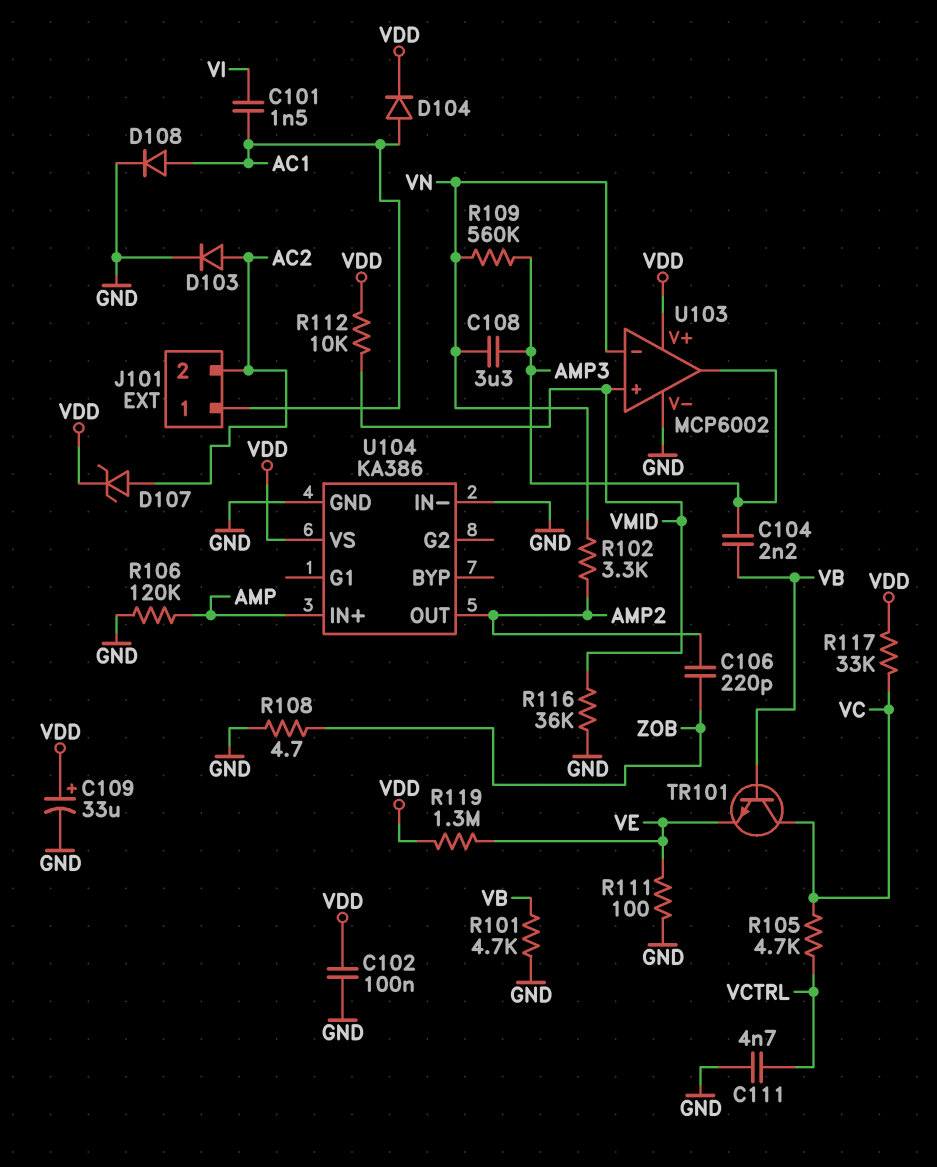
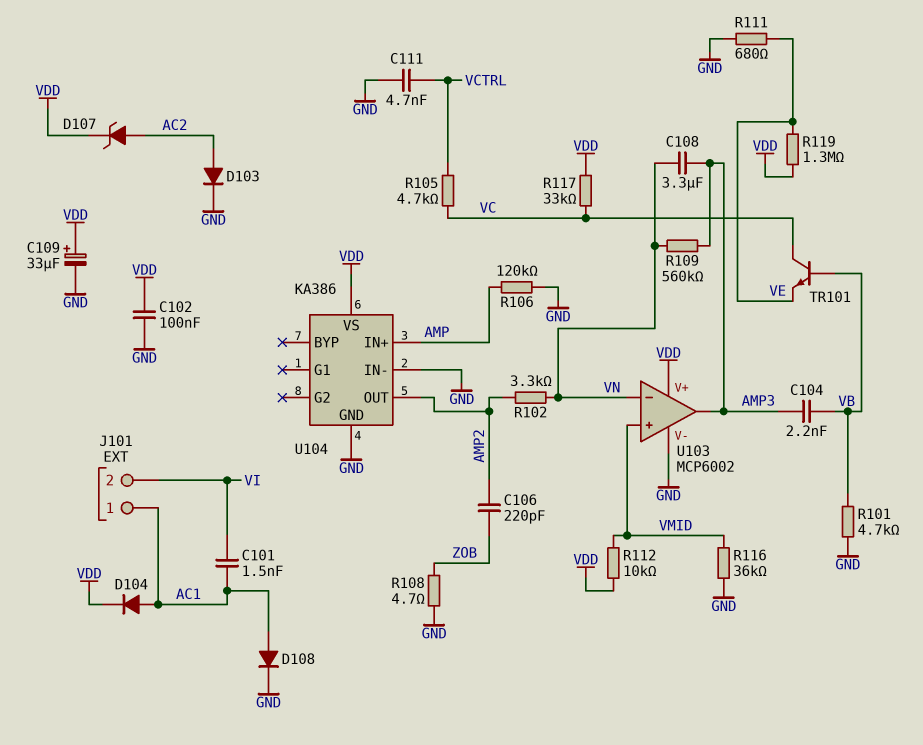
J101 pin 2: AC2 -> VI
R111: 100 (GND, VE) -> 680 (GND, VE)

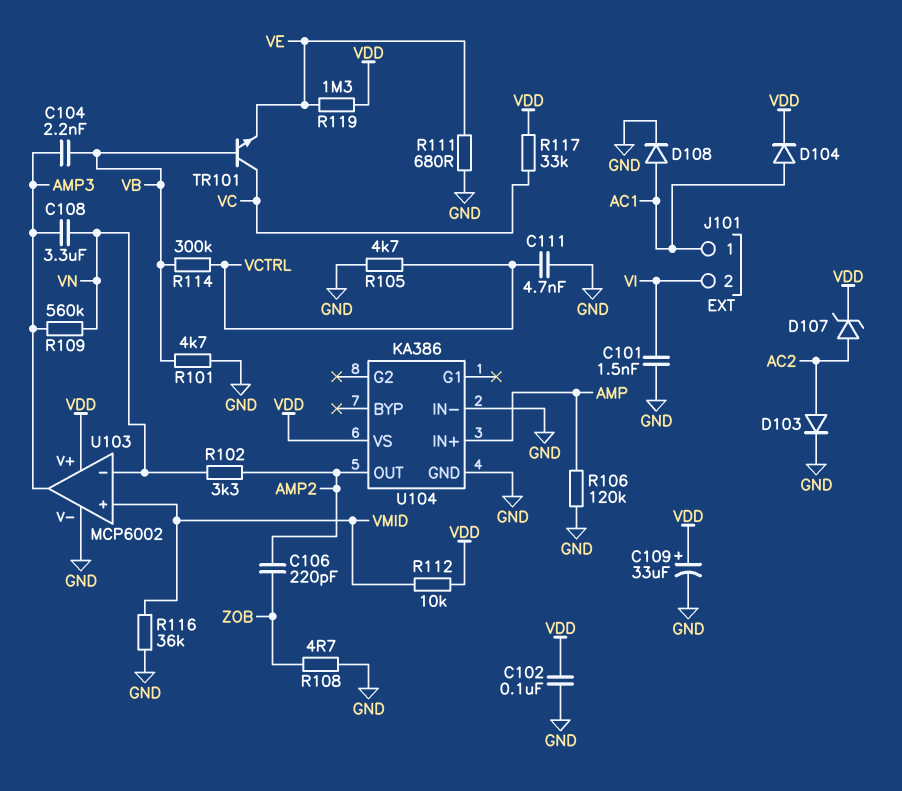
C101: 1.5nF (AC1, VI) -> 1.5nF (GND, VI)
R105: 4.7k (VC, VCTRL) -> 4.7k (GND, VCTRL)
R114: none -> 300k (VB, VCTRL)

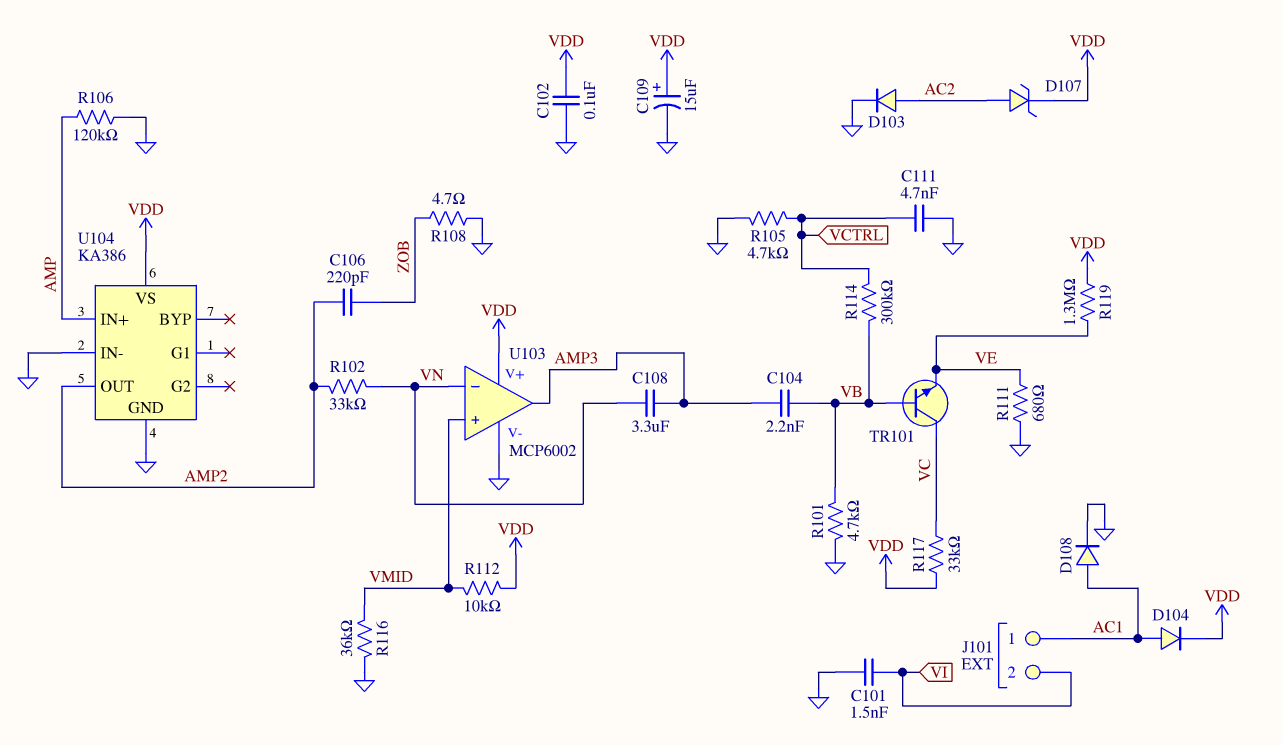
C109: 33uF (plus VDD, minus GND) -> 15uF (plus VDD, minus GND)
R102: 3.3k (AMP2, VN) -> 33k (AMP2, VN)
R109: 560k (AMP3, VN) -> none

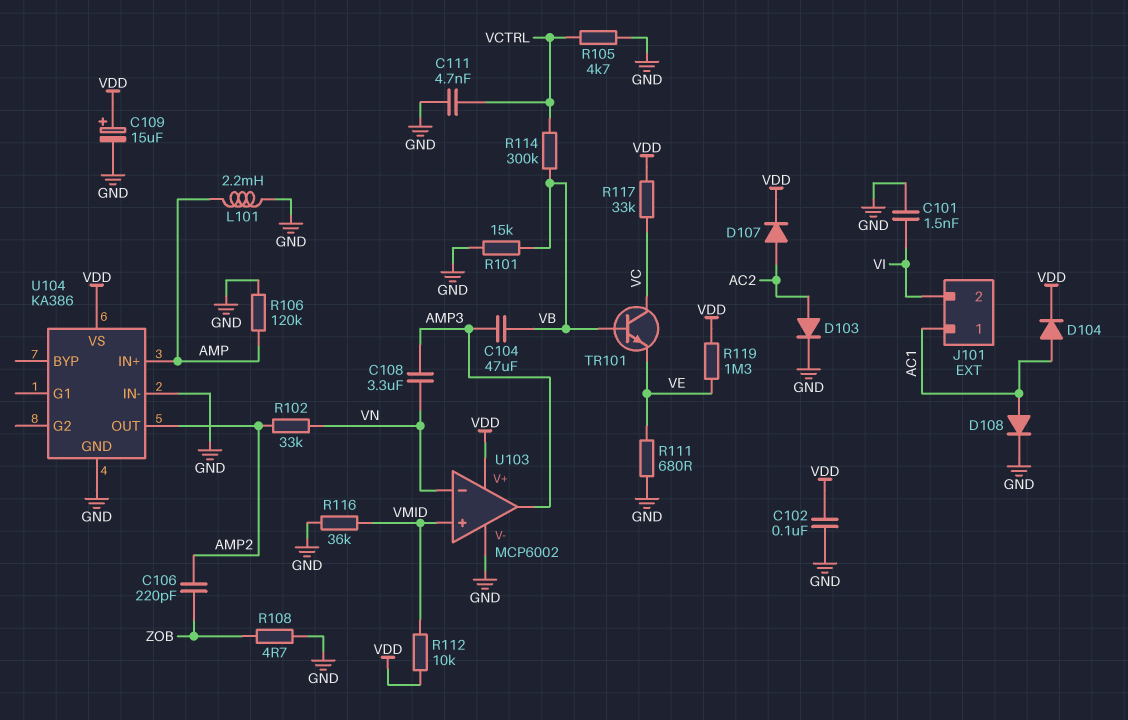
C104: 2.2nF (AMP3, VB) -> 47uF (AMP3, VB)
D107: zener (A AC2, K VDD) -> diode (A AC2, K VDD)
L101: none -> 2.2mH (AMP, GND)
R101: 4.7k (GND, VB) -> 15k (GND, VB)

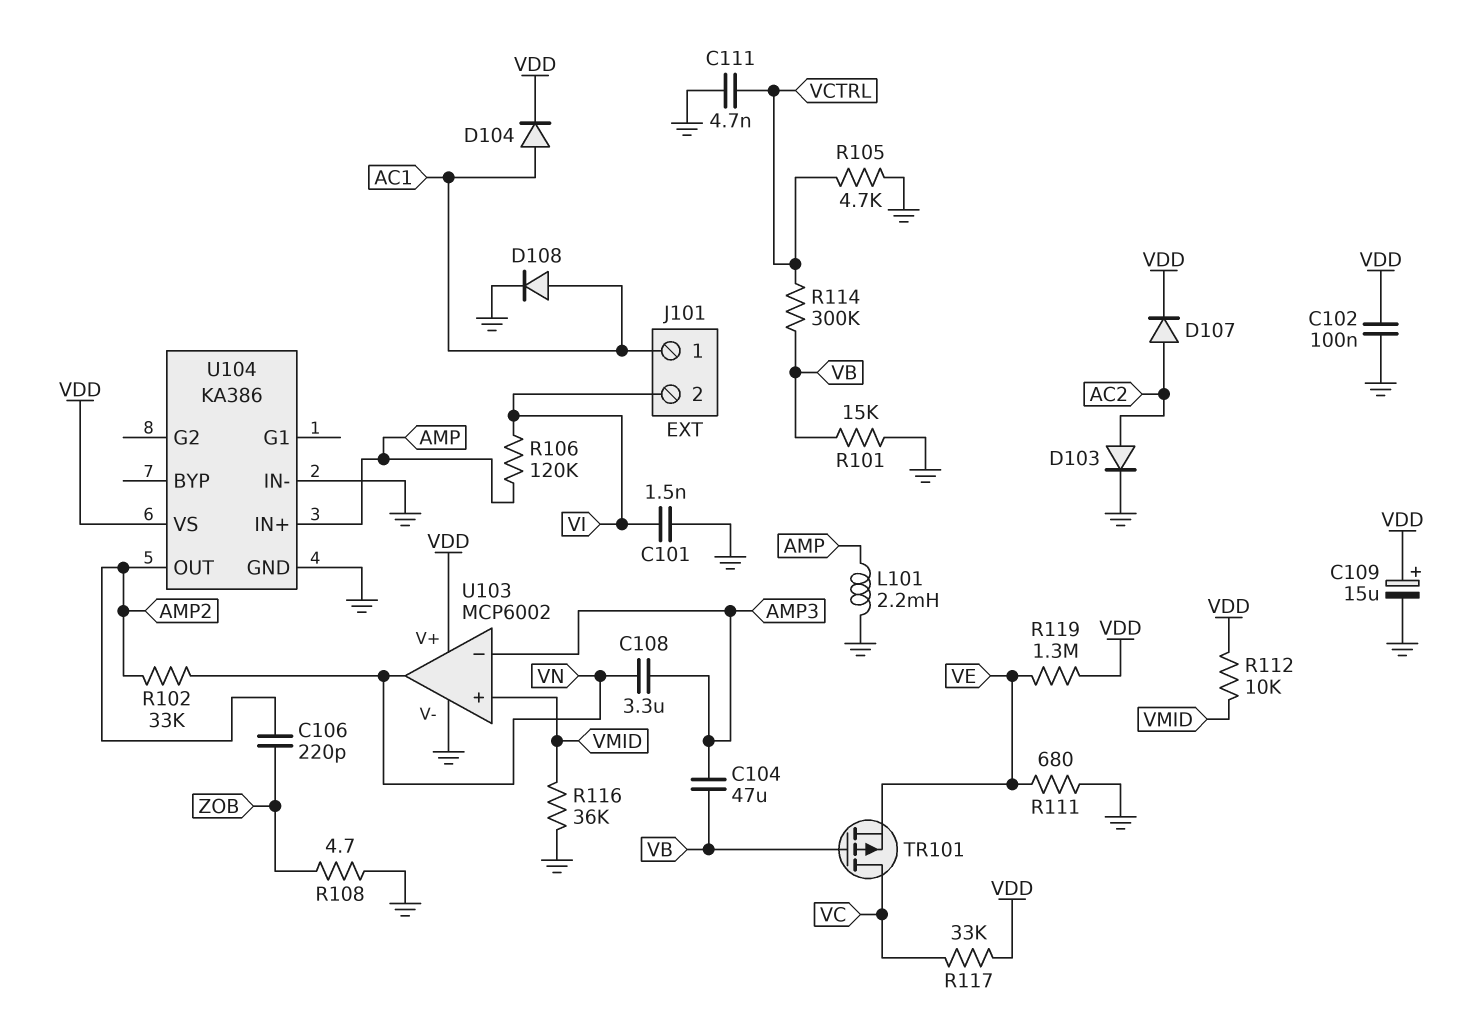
R106: 120k (AMP, GND) -> 120k (AMP, VI)
TR101: NPN (B VB, C VC, E VE) -> PMOS (G VB, D VC, S VE)
U103 pin in-: VN -> AMP3
U103 pin out: AMP3 -> VN

